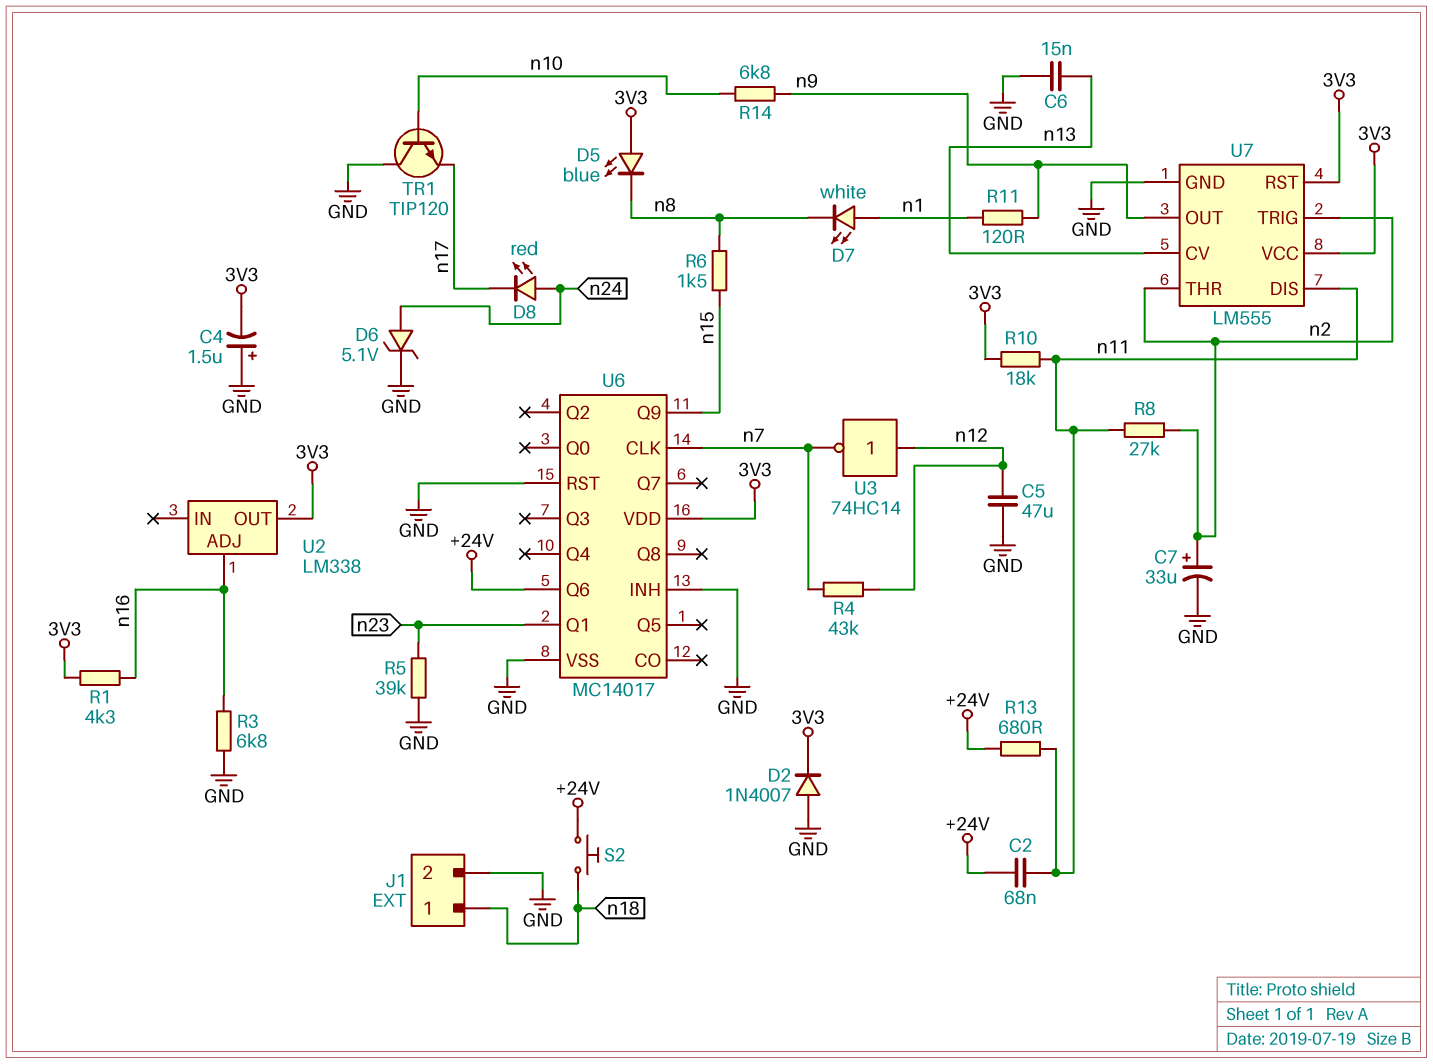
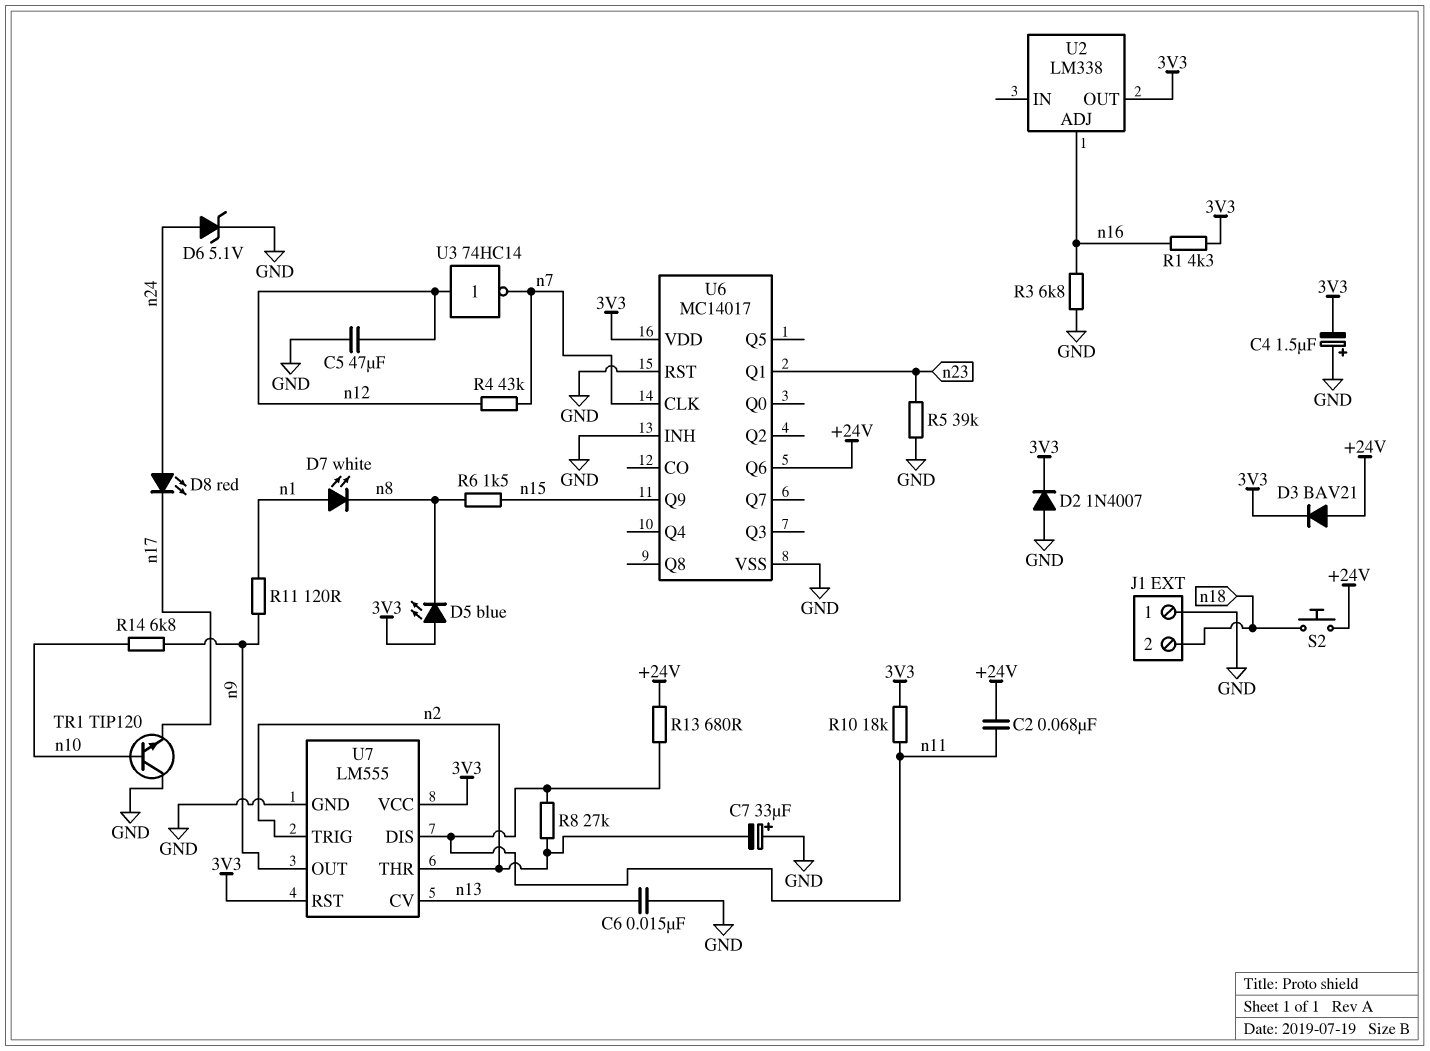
C7: 33uF (plus n2, minus GND) -> 33uF (plus GND, minus n2)
D3: none -> diode BAV21 (A +24V, K 3V3)
J1 pin 1: n18 -> GND
J1 pin 2: GND -> n18

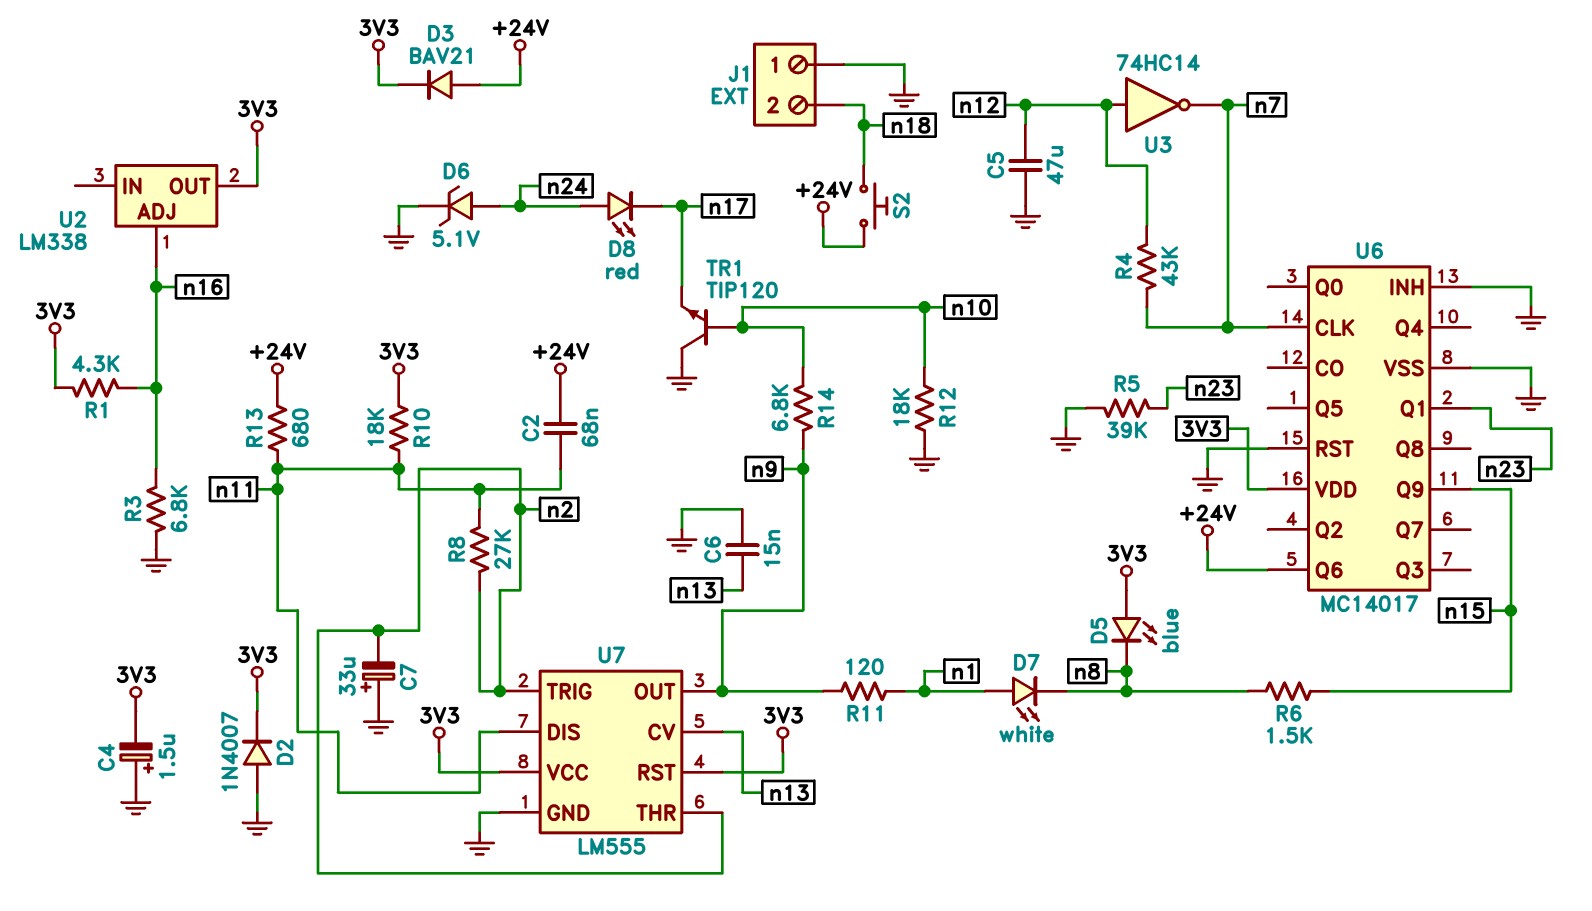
R12: none -> 18k (GND, n10)

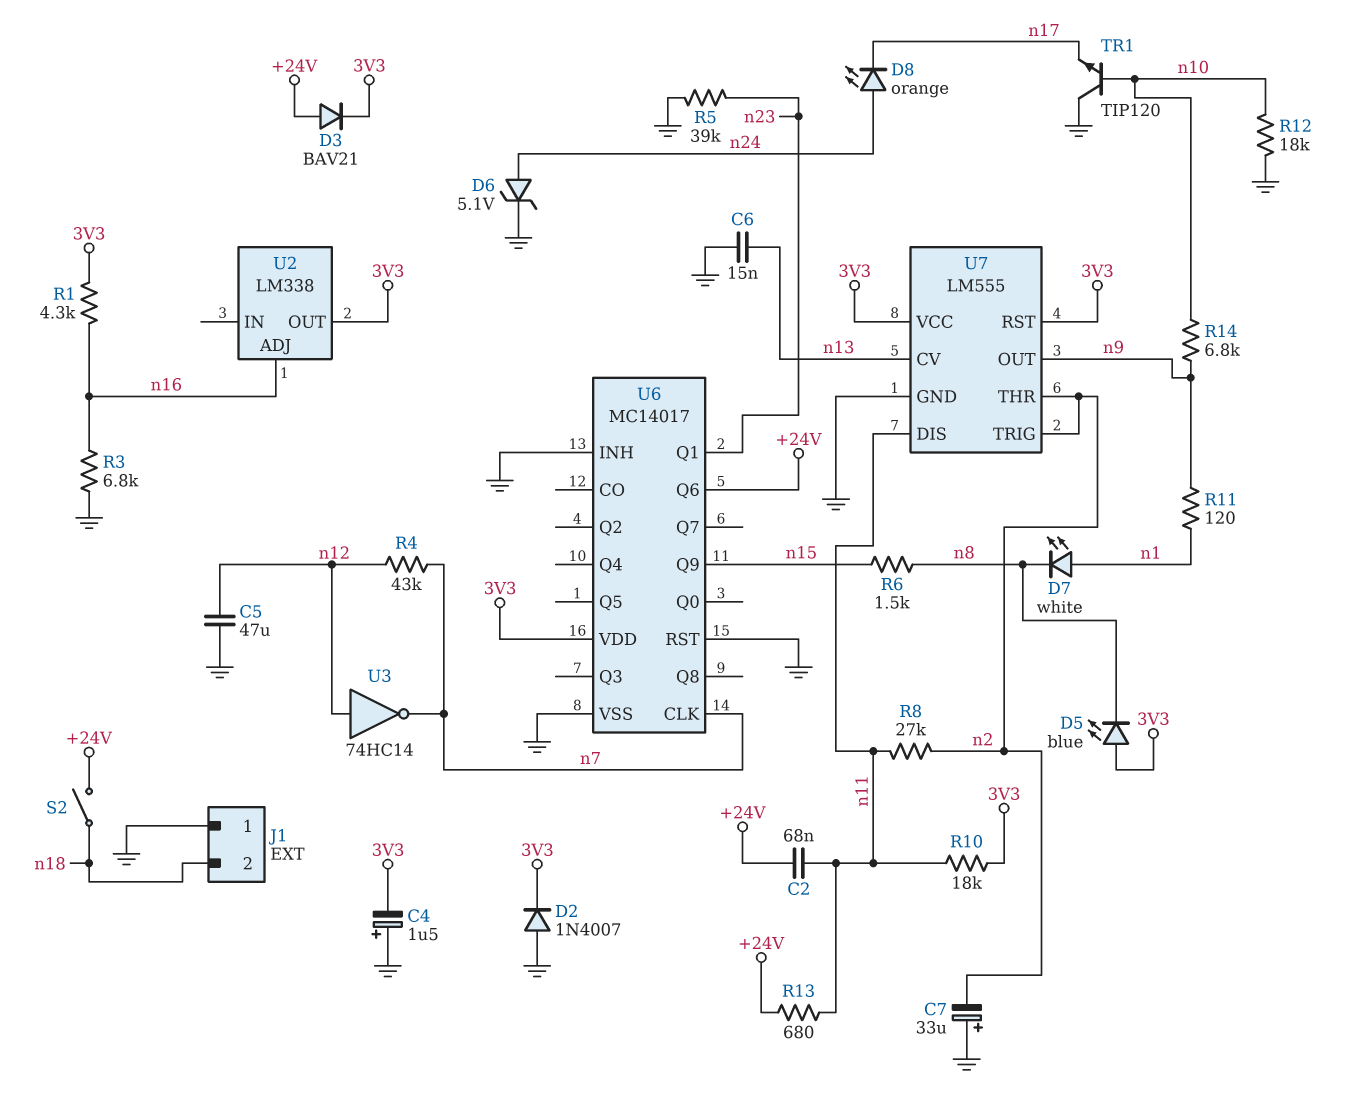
D8: LED red (A n24, K n17) -> LED orange (A n24, K n17)
S2: button (+24V, n18) -> switch (+24V, n18)

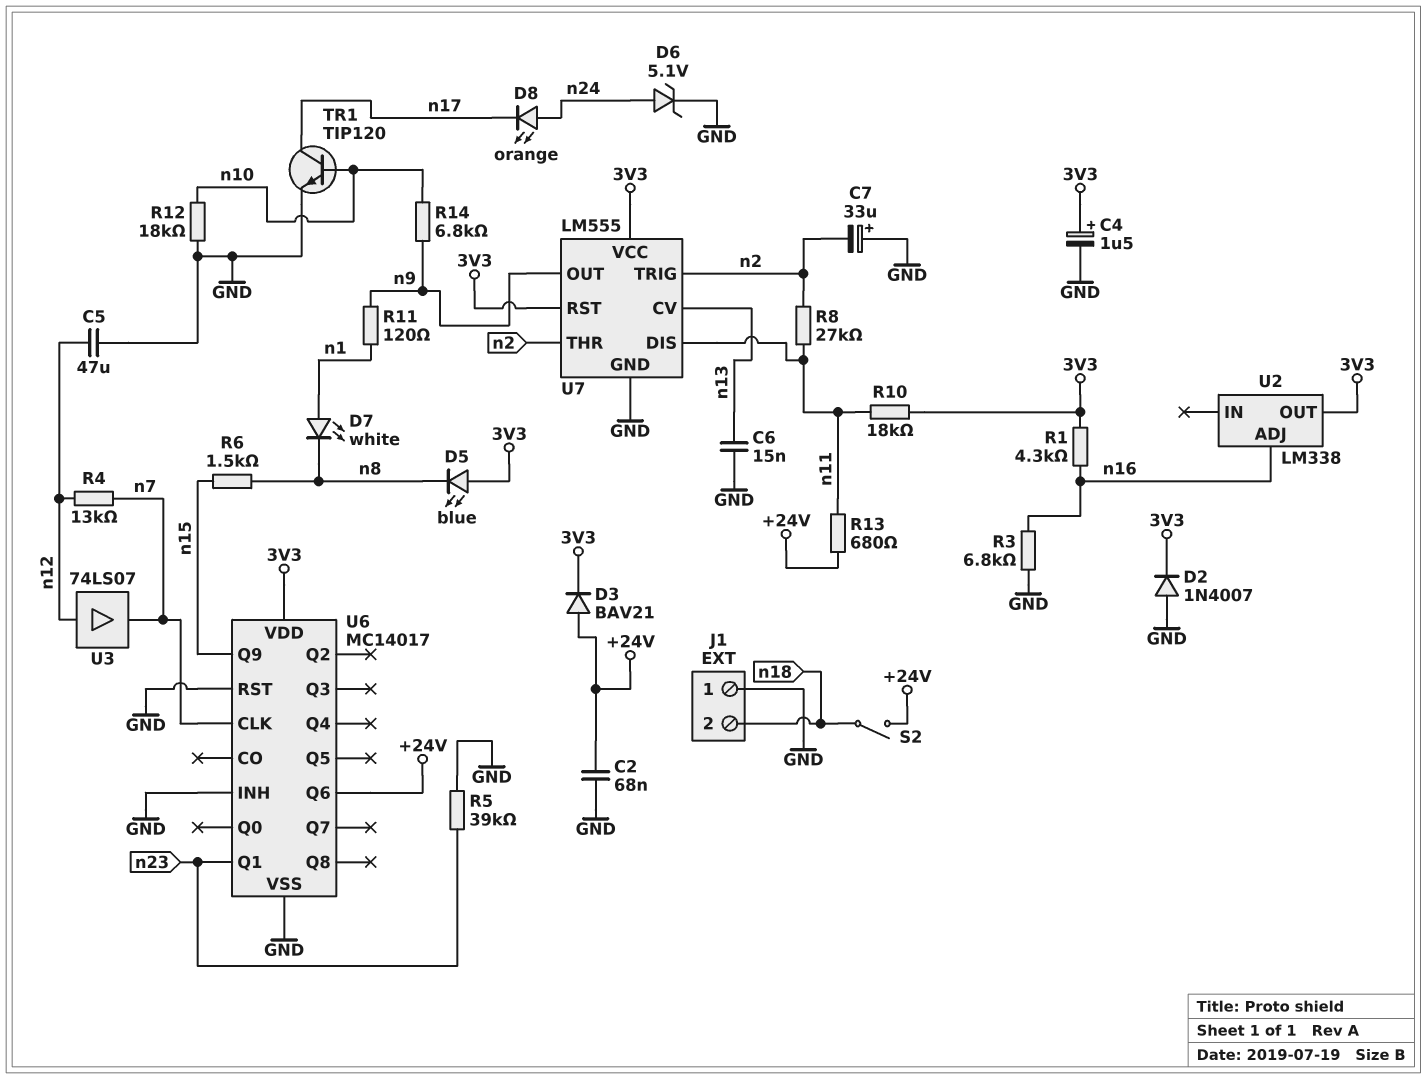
C2: 68nF (+24V, n11) -> 68nF (+24V, GND)
C4: 1.5uF (plus GND, minus 3V3) -> 1.5uF (plus 3V3, minus GND)
R4: 43k (n7, n12) -> 13k (n7, n12)
TR1: NPN TIP120 (B n10, C GND, E n17) -> NPN TIP120 (B n10, C n17, E GND)
U3: NOT 74HC14 (in n12, out n7) -> buffer 74LS07 (in n12, out n7)

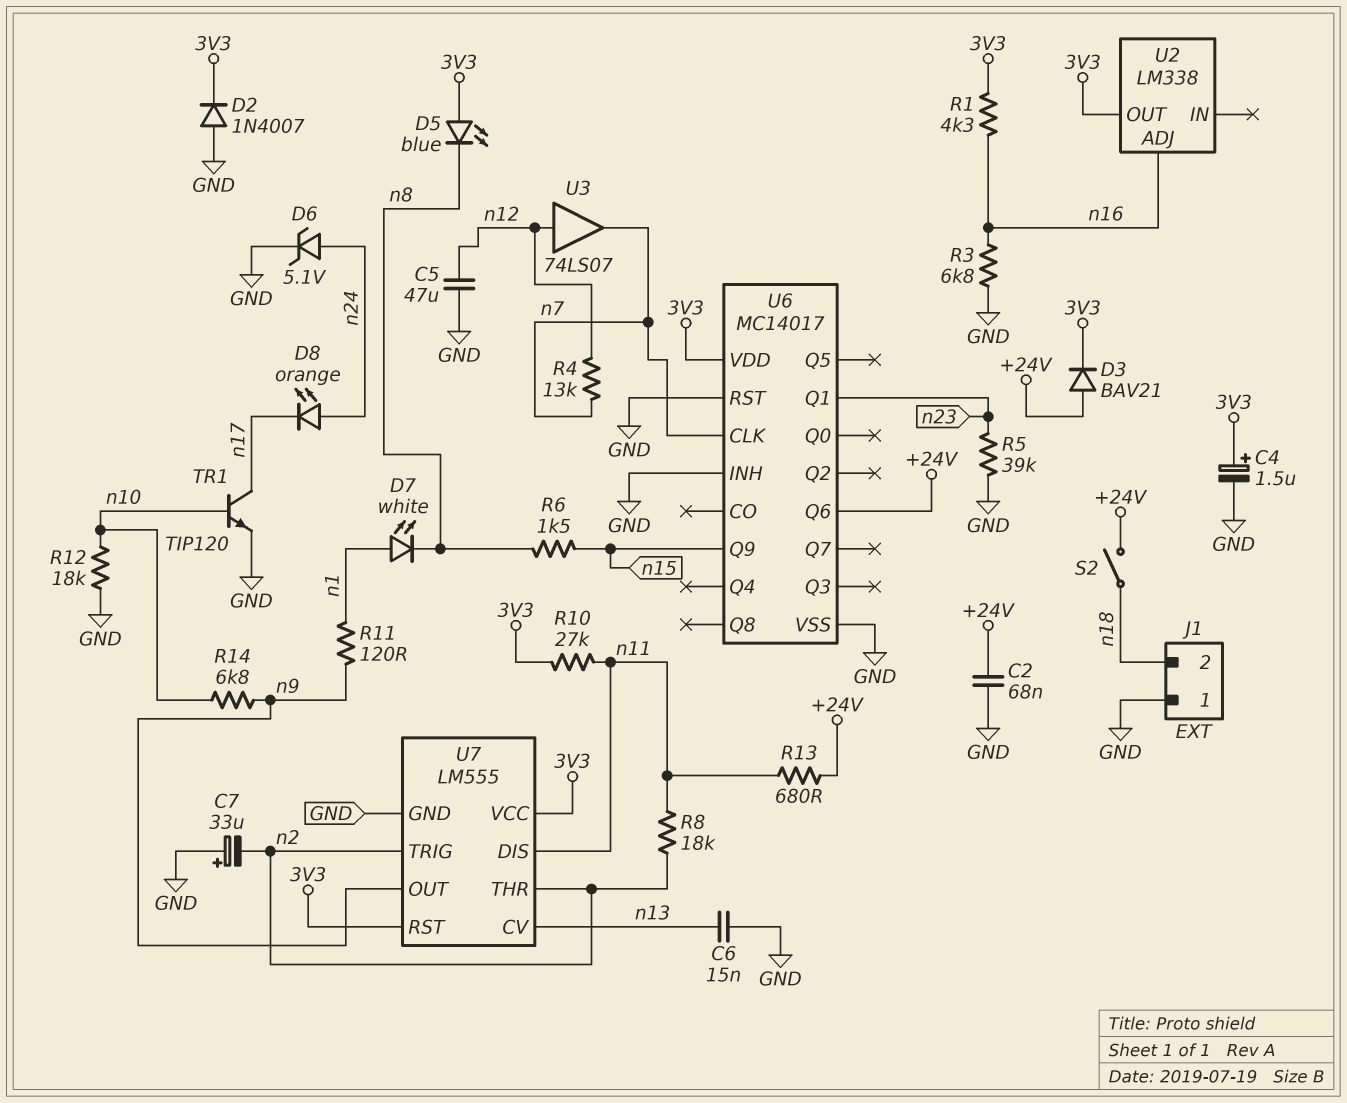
R8: 27k (n2, n11) -> 18k (n2, n11)
R10: 18k (3V3, n11) -> 27k (3V3, n11)

